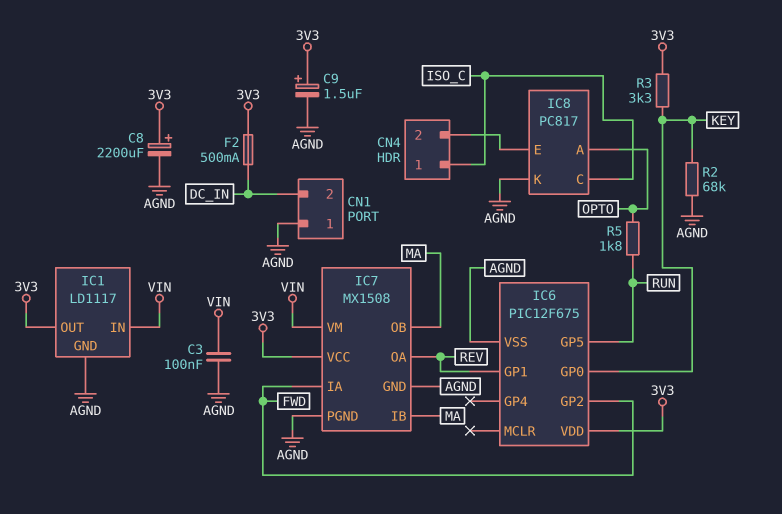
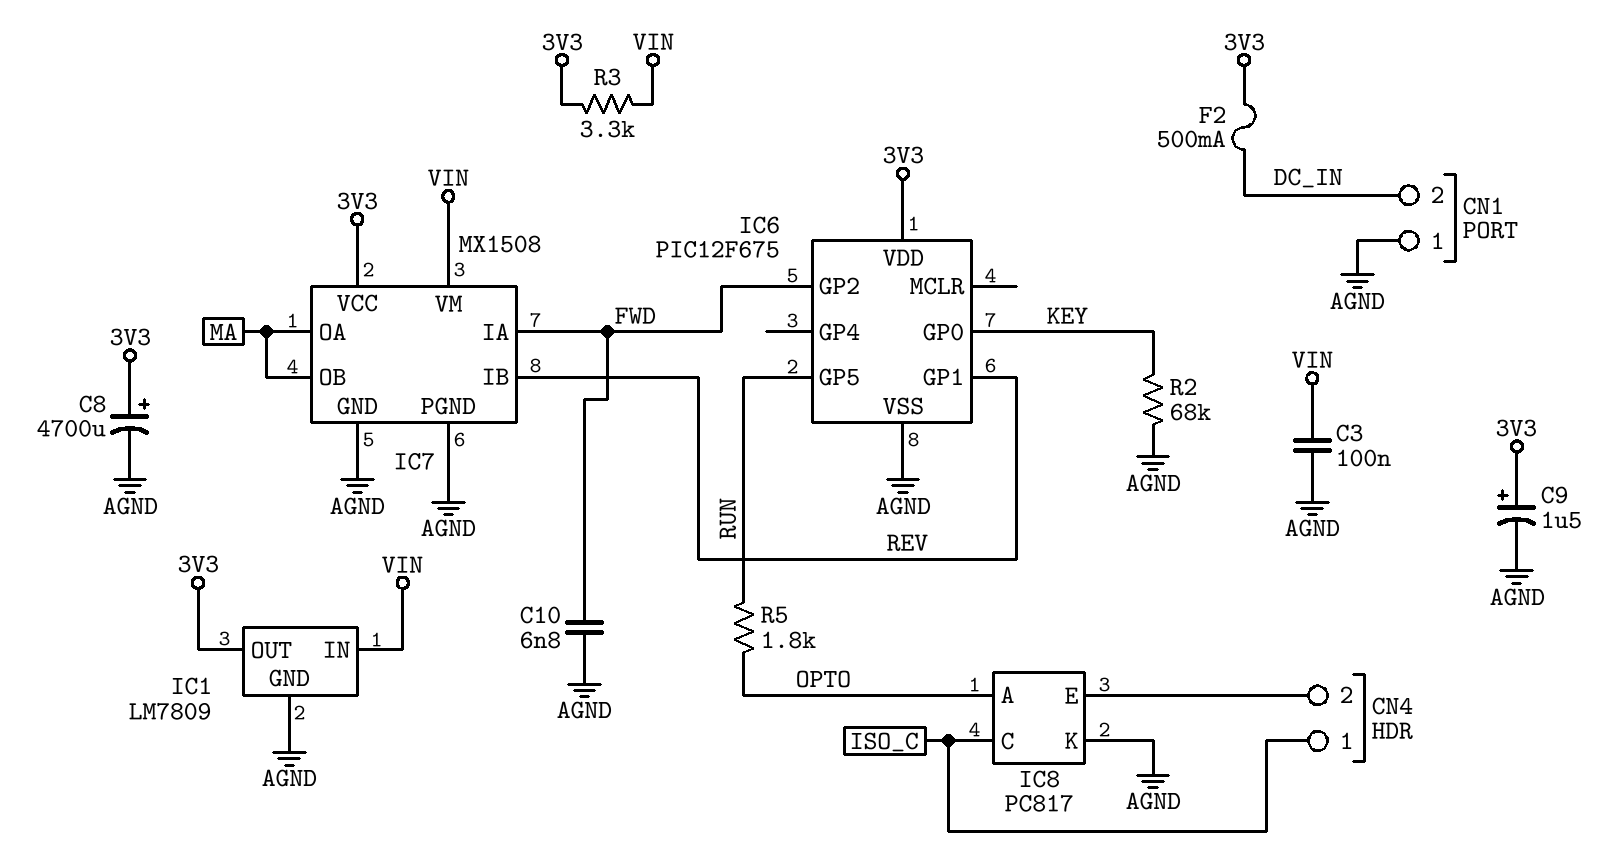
C8: 2200uF (plus 3V3, minus AGND) -> 4700uF (plus 3V3, minus AGND)
C10: none -> 6.8nF (AGND, FWD)
IC1: LD1117 -> LM7809
IC7 pin IB: MA -> REV
IC7 pin OA: REV -> MA
R3: 3.3k (3V3, KEY) -> 3.3k (3V3, VIN)

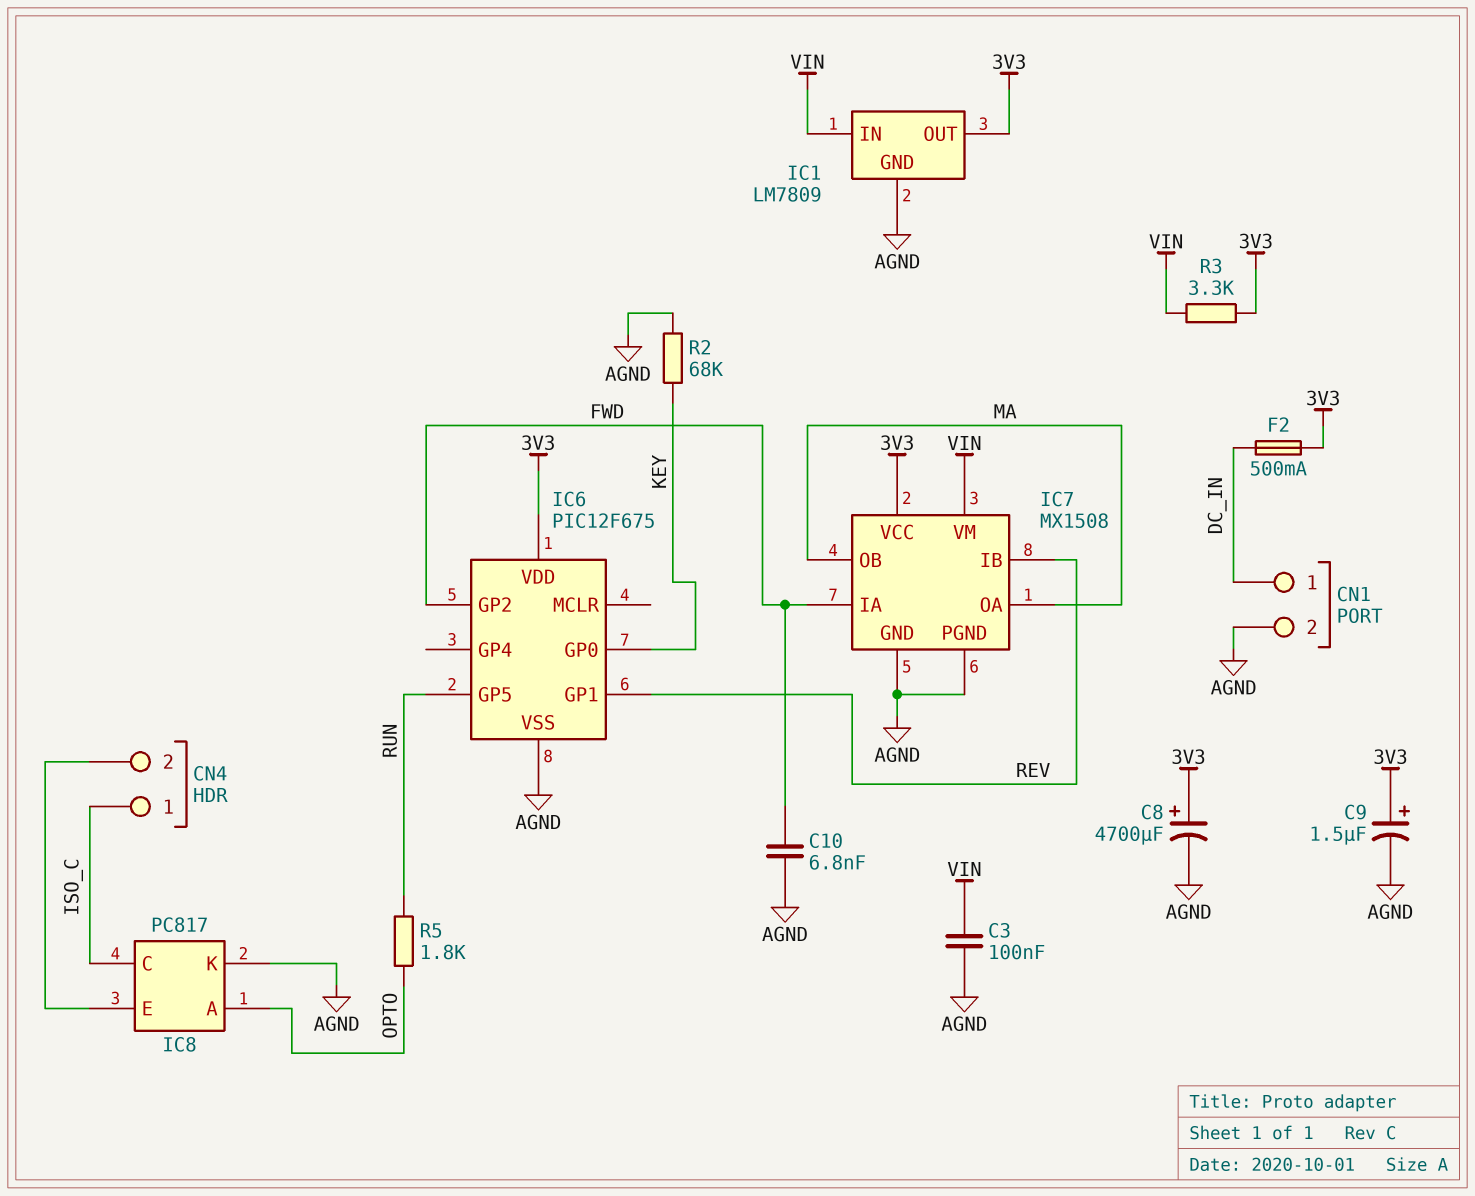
CN1 pin 1: AGND -> DC_IN
CN1 pin 2: DC_IN -> AGND

